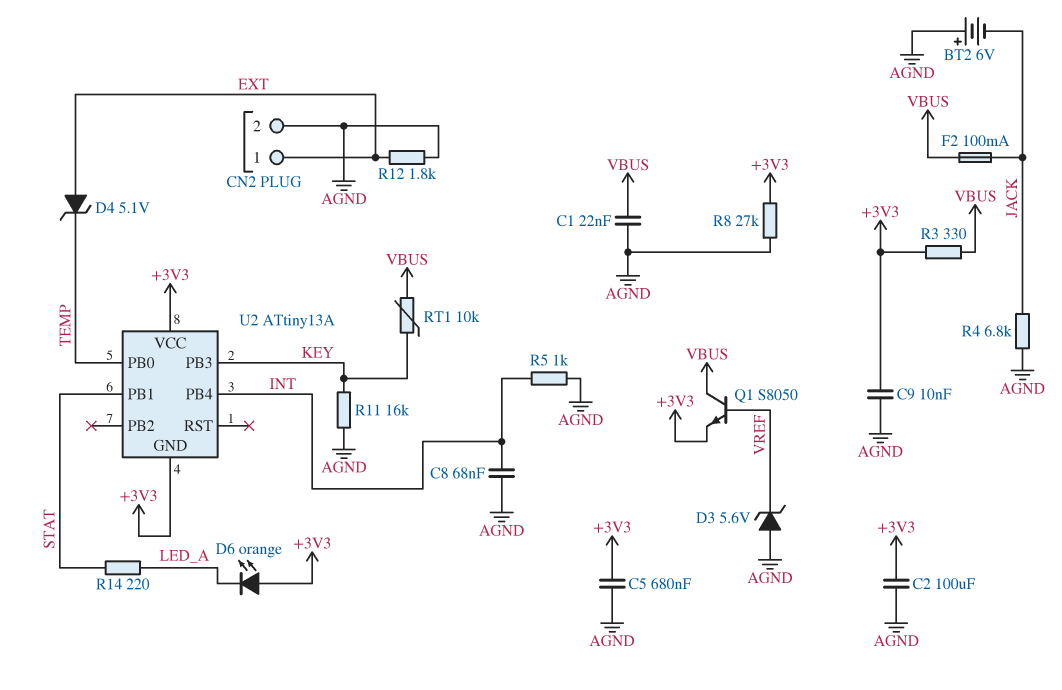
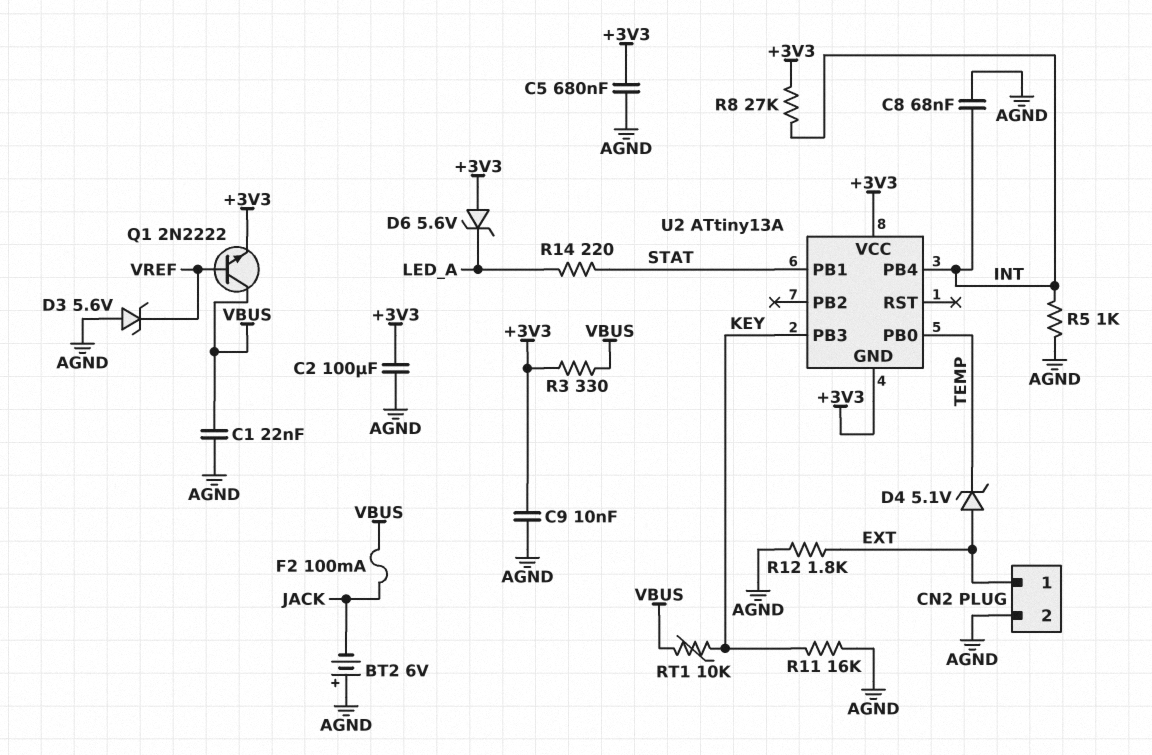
D6: LED orange (A +3V3, K LED_A) -> zener 5.6V (A +3V3, K LED_A)
Q1: NPN S8050 (B VREF, C VBUS, E +3V3) -> NPN 2N2222 (B VREF, C VBUS, E +3V3)
R4: 6.8k (AGND, JACK) -> none
R8: 27k (+3V3, AGND) -> 27k (+3V3, INT)

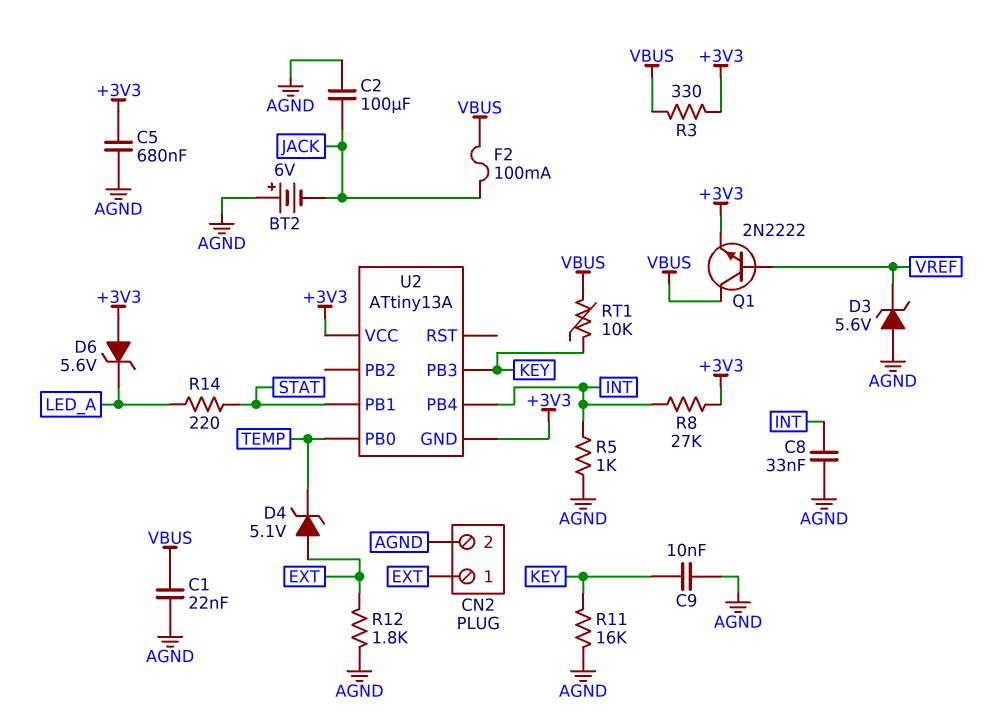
C2: 100uF (+3V3, AGND) -> 100uF (AGND, JACK)
C8: 68nF (AGND, INT) -> 33nF (AGND, INT)
C9: 10nF (+3V3, AGND) -> 10nF (AGND, KEY)

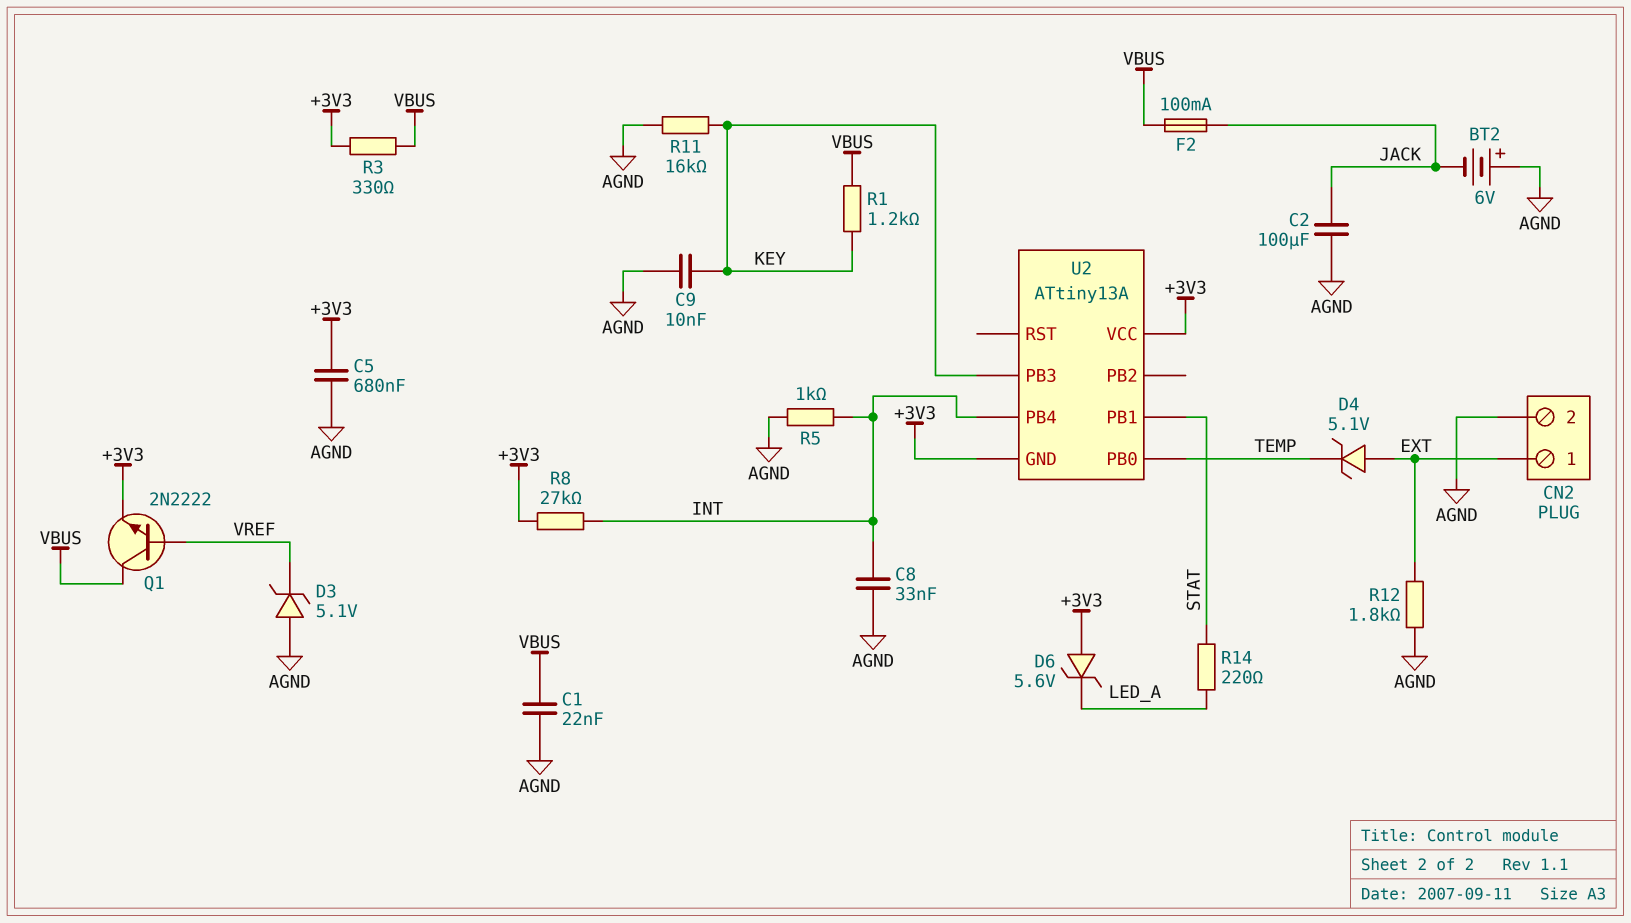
D3: zener 5.6V (A AGND, K VREF) -> zener 5.1V (A AGND, K VREF)
R1: none -> 1.2k (KEY, VBUS)
RT1: 10k (KEY, VBUS) -> none

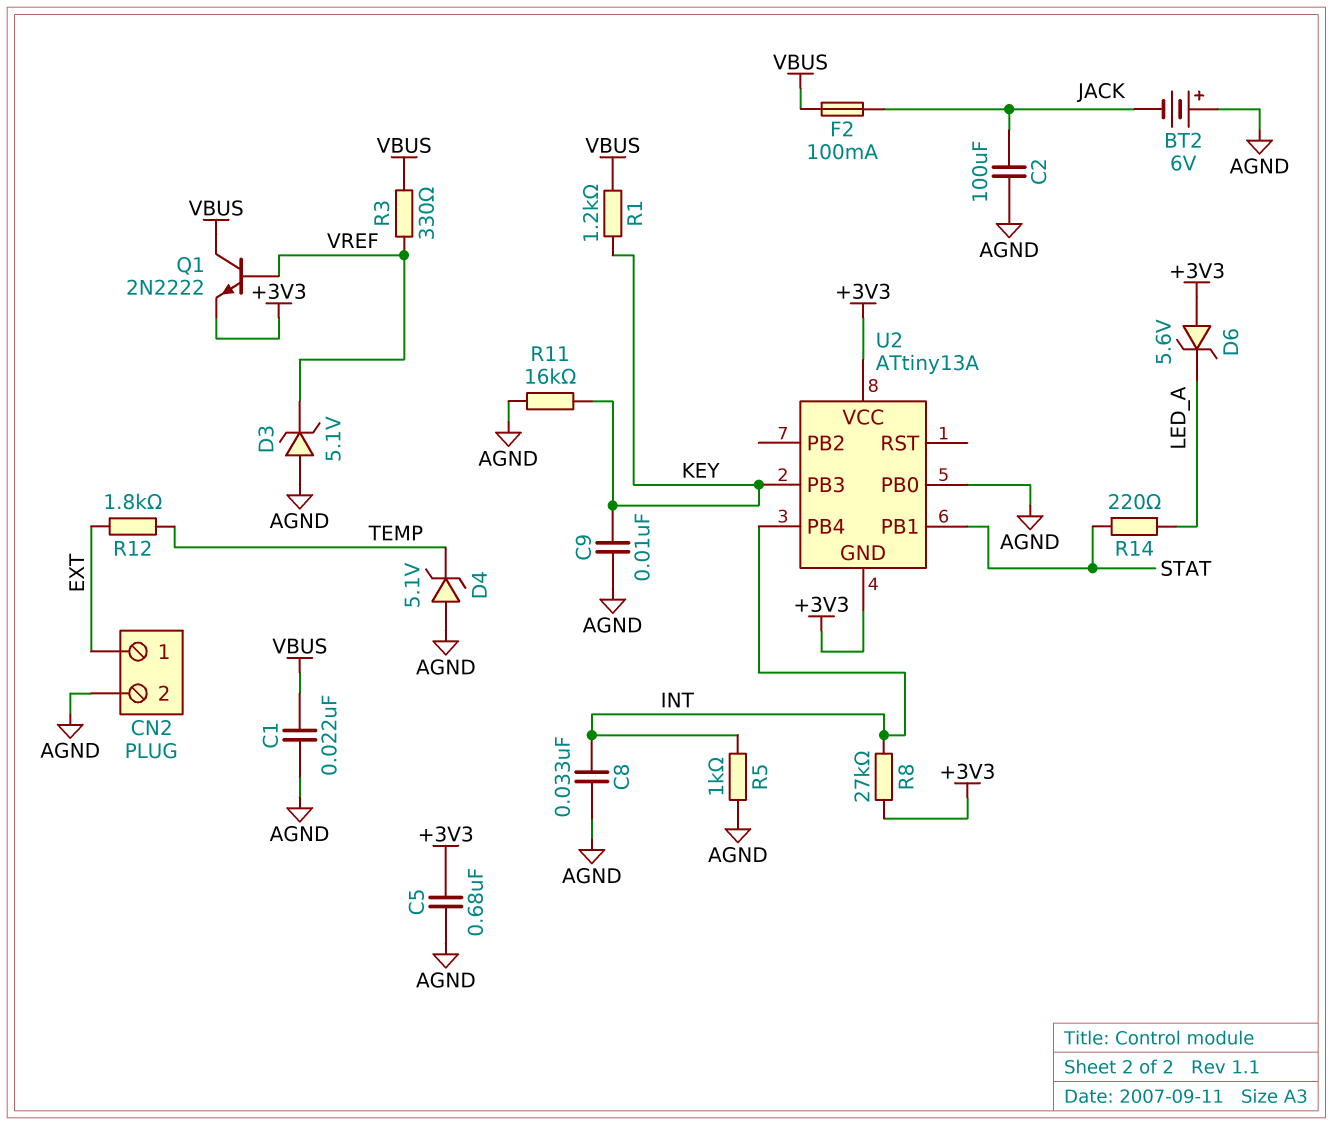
D4: zener 5.1V (A EXT, K TEMP) -> zener 5.1V (A AGND, K TEMP)
R3: 330 (+3V3, VBUS) -> 330 (VBUS, VREF)
R12: 1.8k (AGND, EXT) -> 1.8k (EXT, TEMP)
U2 pin PB0: TEMP -> AGND

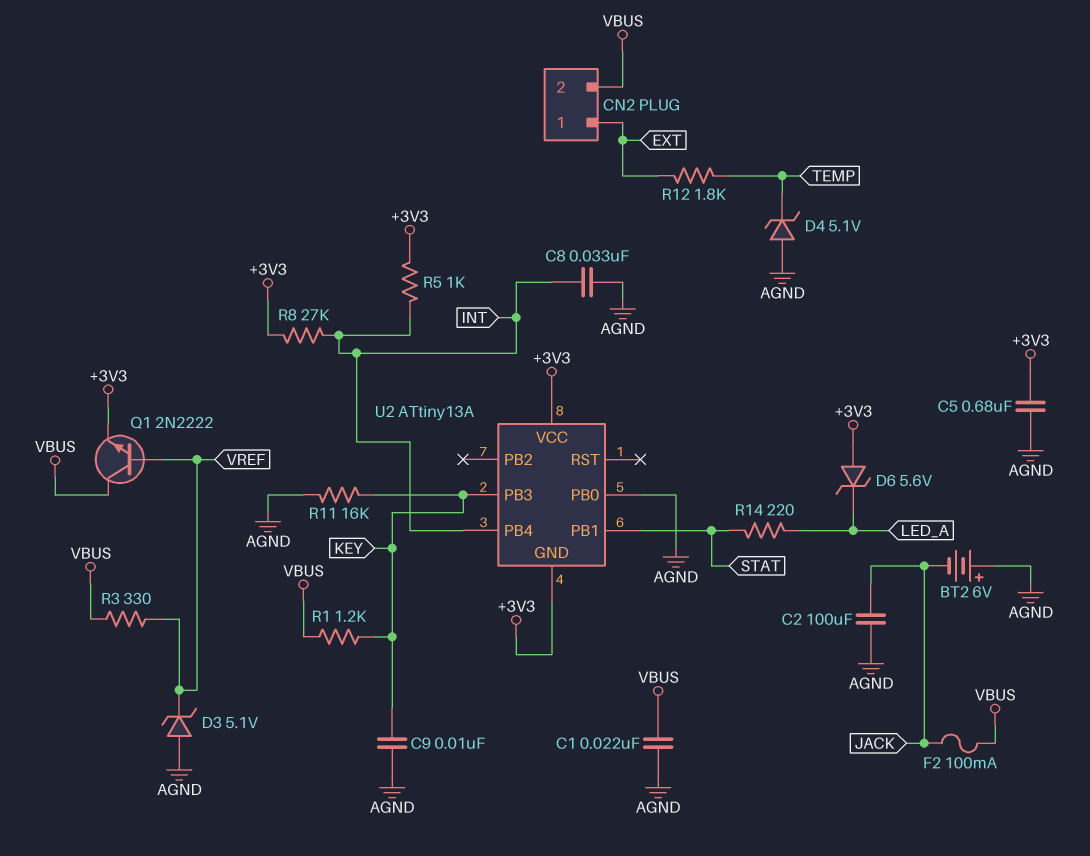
CN2 pin 2: AGND -> VBUS
R5: 1k (AGND, INT) -> 1k (+3V3, INT)

